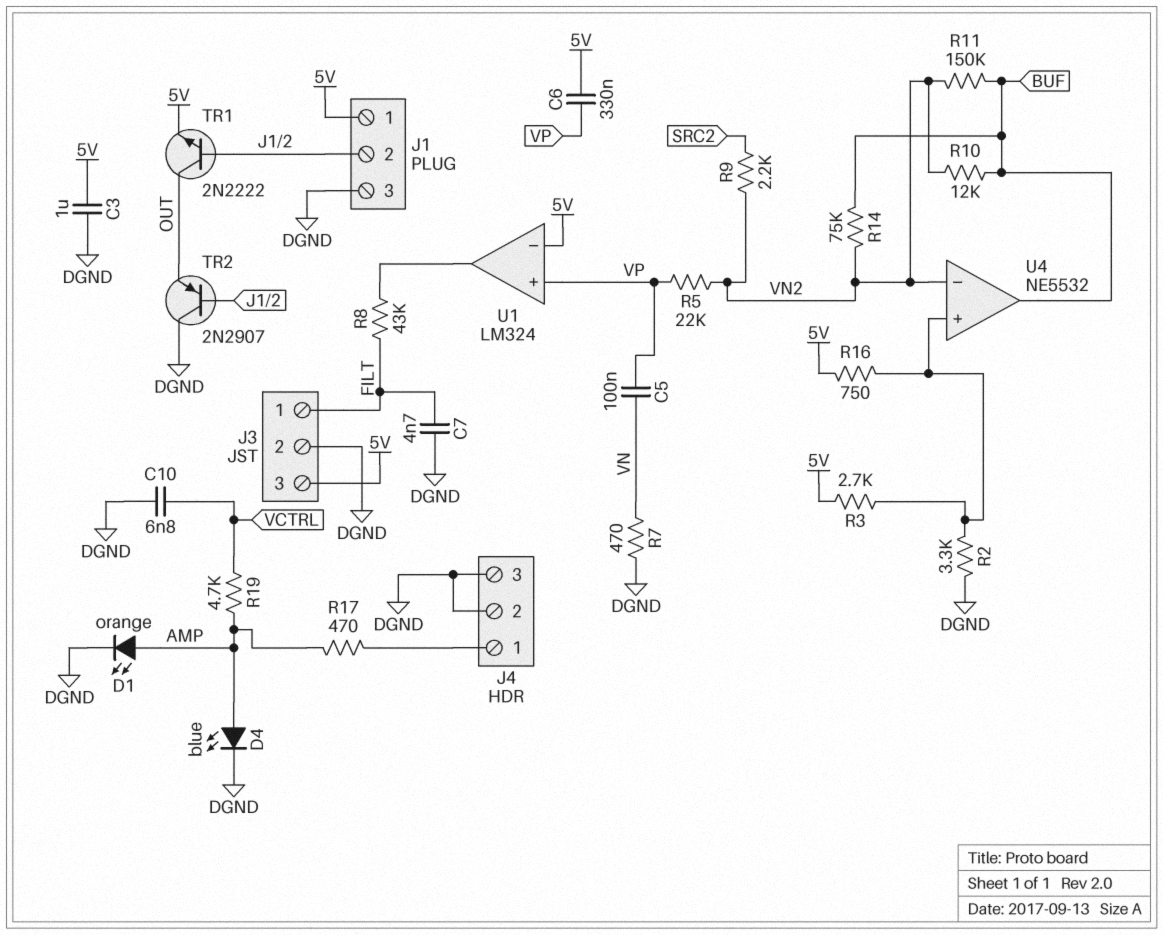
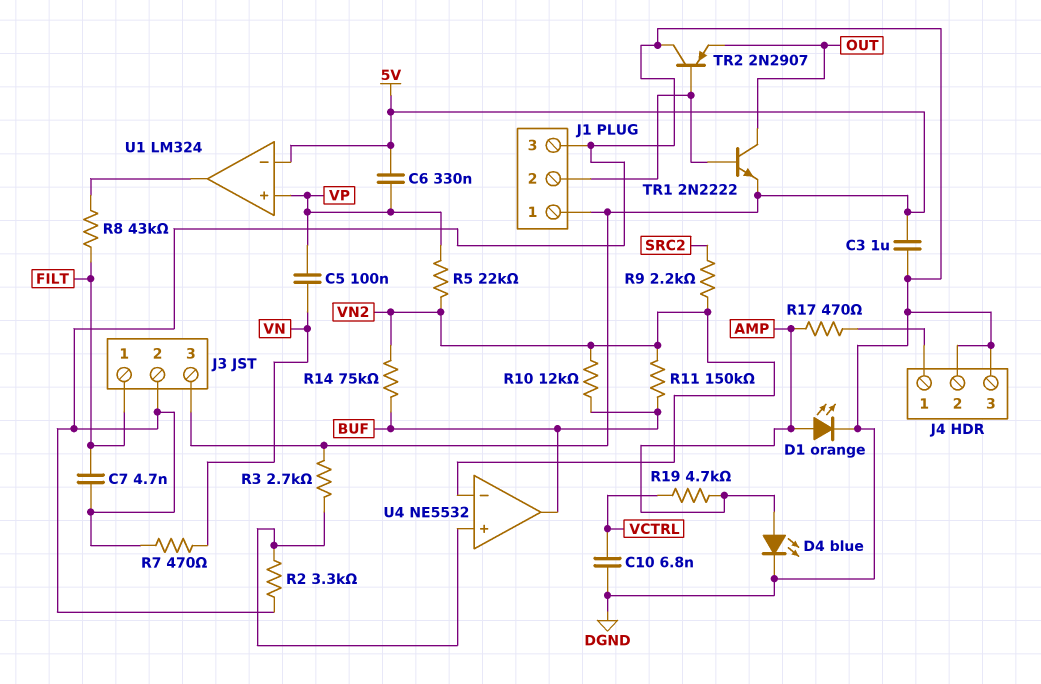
R16: 750 (5V, U4/in+) -> none

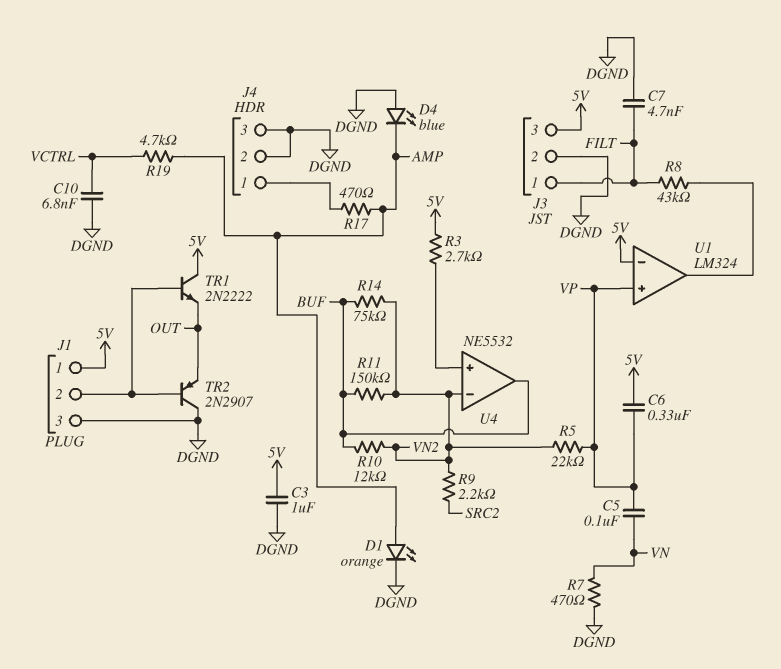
D4: LED blue (A AMP, K DGND) -> LED blue (A DGND, K AMP)
R2: 3.3k (DGND, U4/in+) -> none
TR1: NPN 2N2222 (B J1/2, C OUT, E 5V) -> NPN 2N2222 (B J1/2, C 5V, E OUT)

